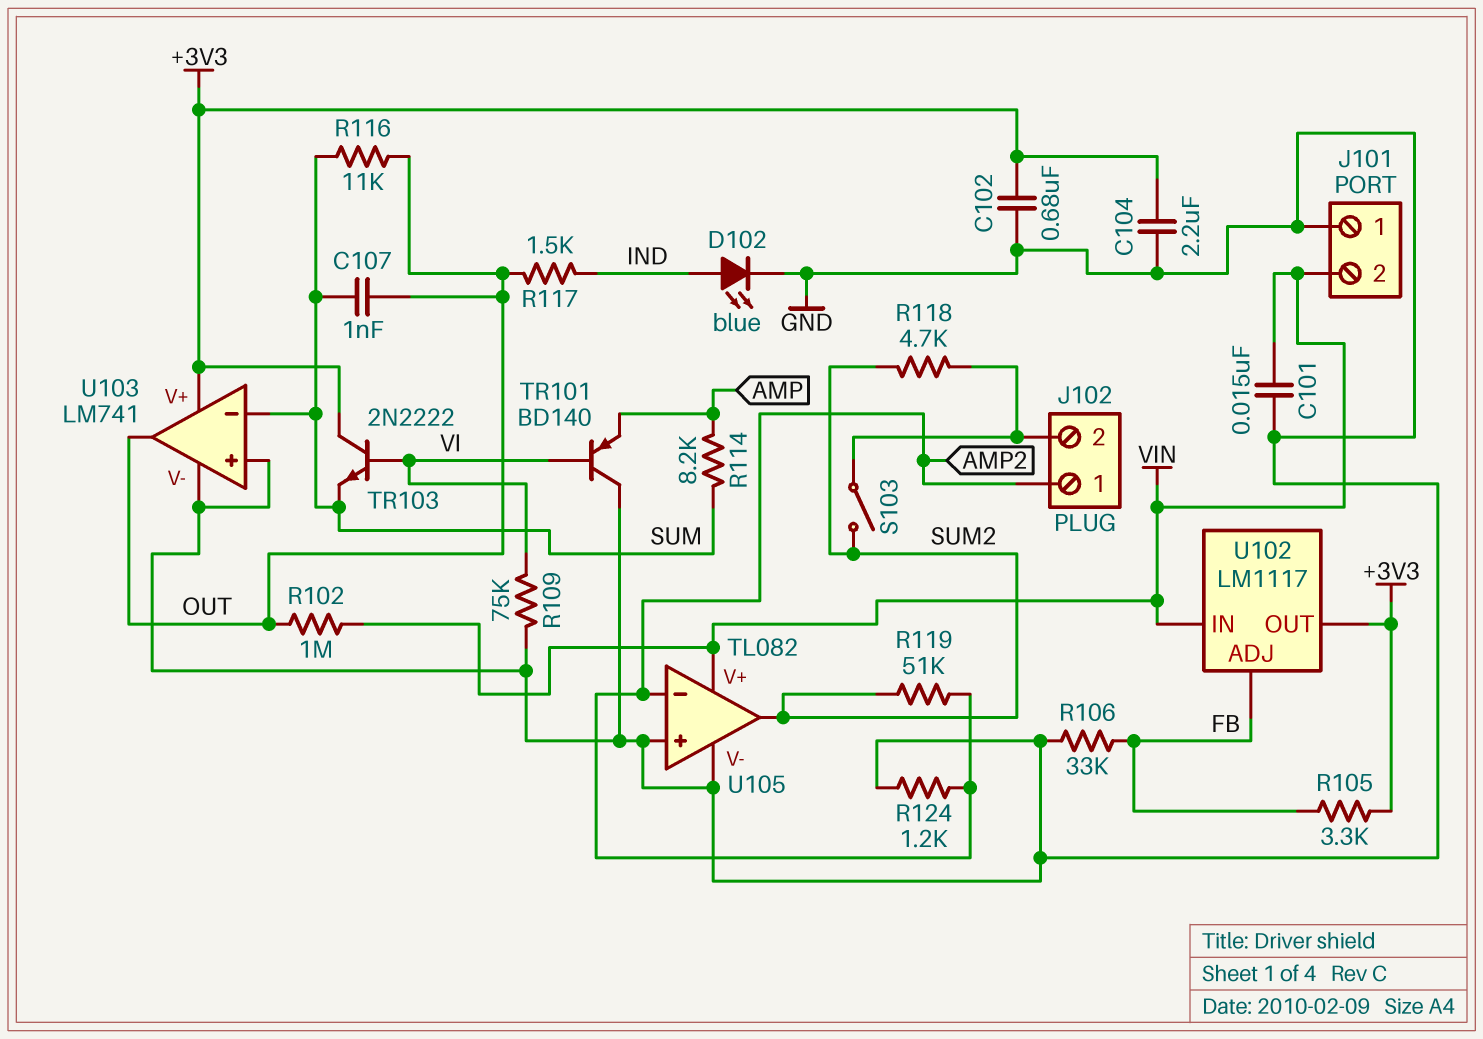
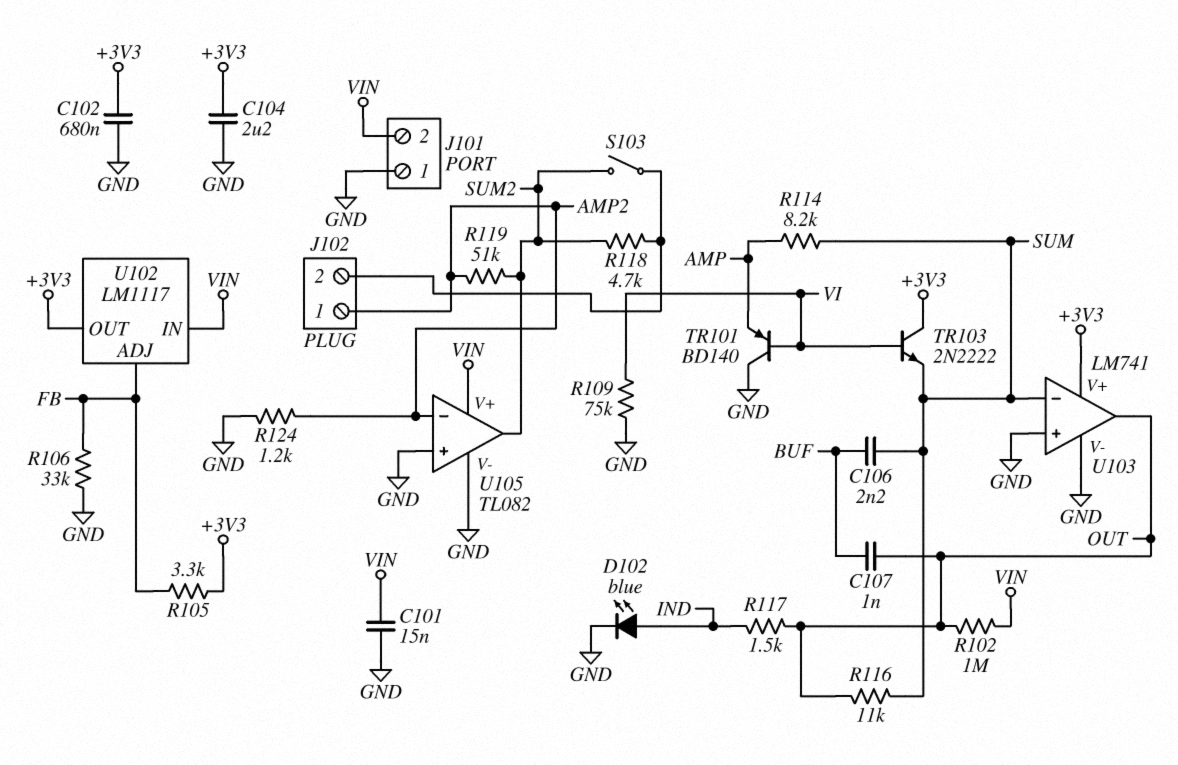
C106: none -> 2.2nF (BUF, SUM)
C107: 1nF (OUT, SUM) -> 1nF (BUF, OUT)

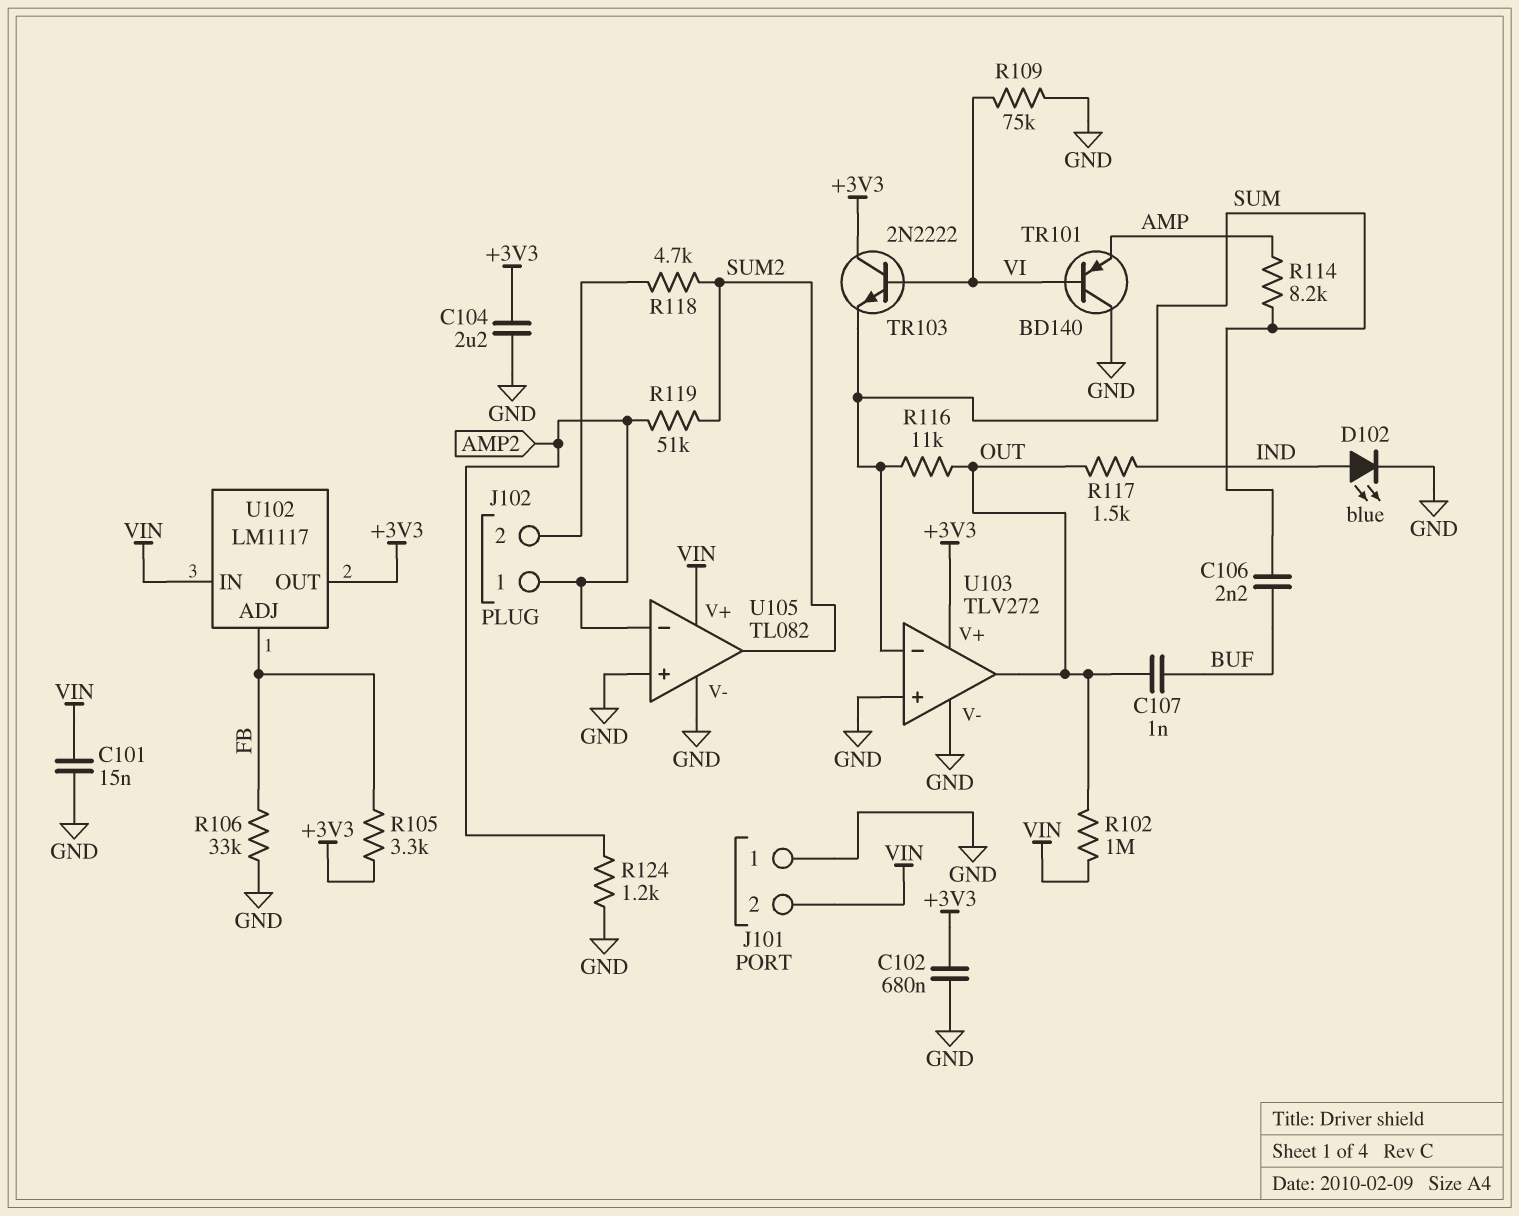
S103: switch (J102/2, SUM2) -> none
U103: LM741 -> TLV272

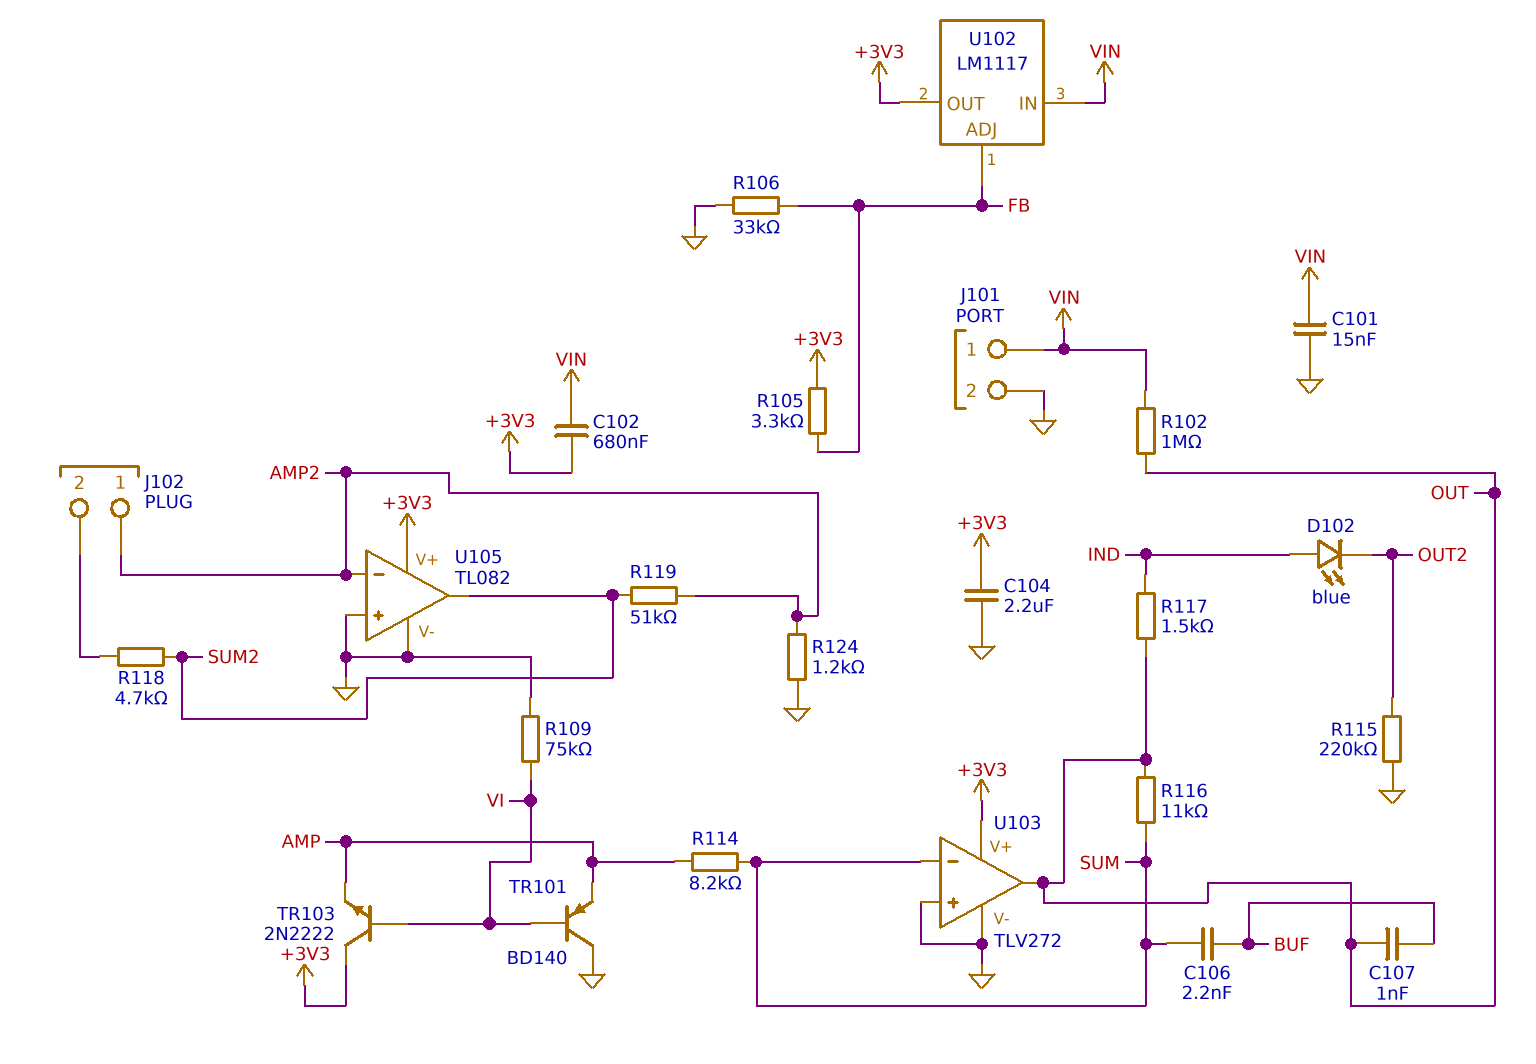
C102: 680nF (+3V3, GND) -> 680nF (+3V3, VIN)
D102: LED blue (A IND, K GND) -> LED blue (A IND, K OUT2)
J101 pin 1: GND -> VIN
J101 pin 2: VIN -> GND
R115: none -> 220k (GND, OUT2)
TR103: NPN 2N2222 (B VI, C +3V3, E SUM) -> NPN 2N2222 (B VI, C +3V3, E AMP)
U105 pin V+: VIN -> +3V3

